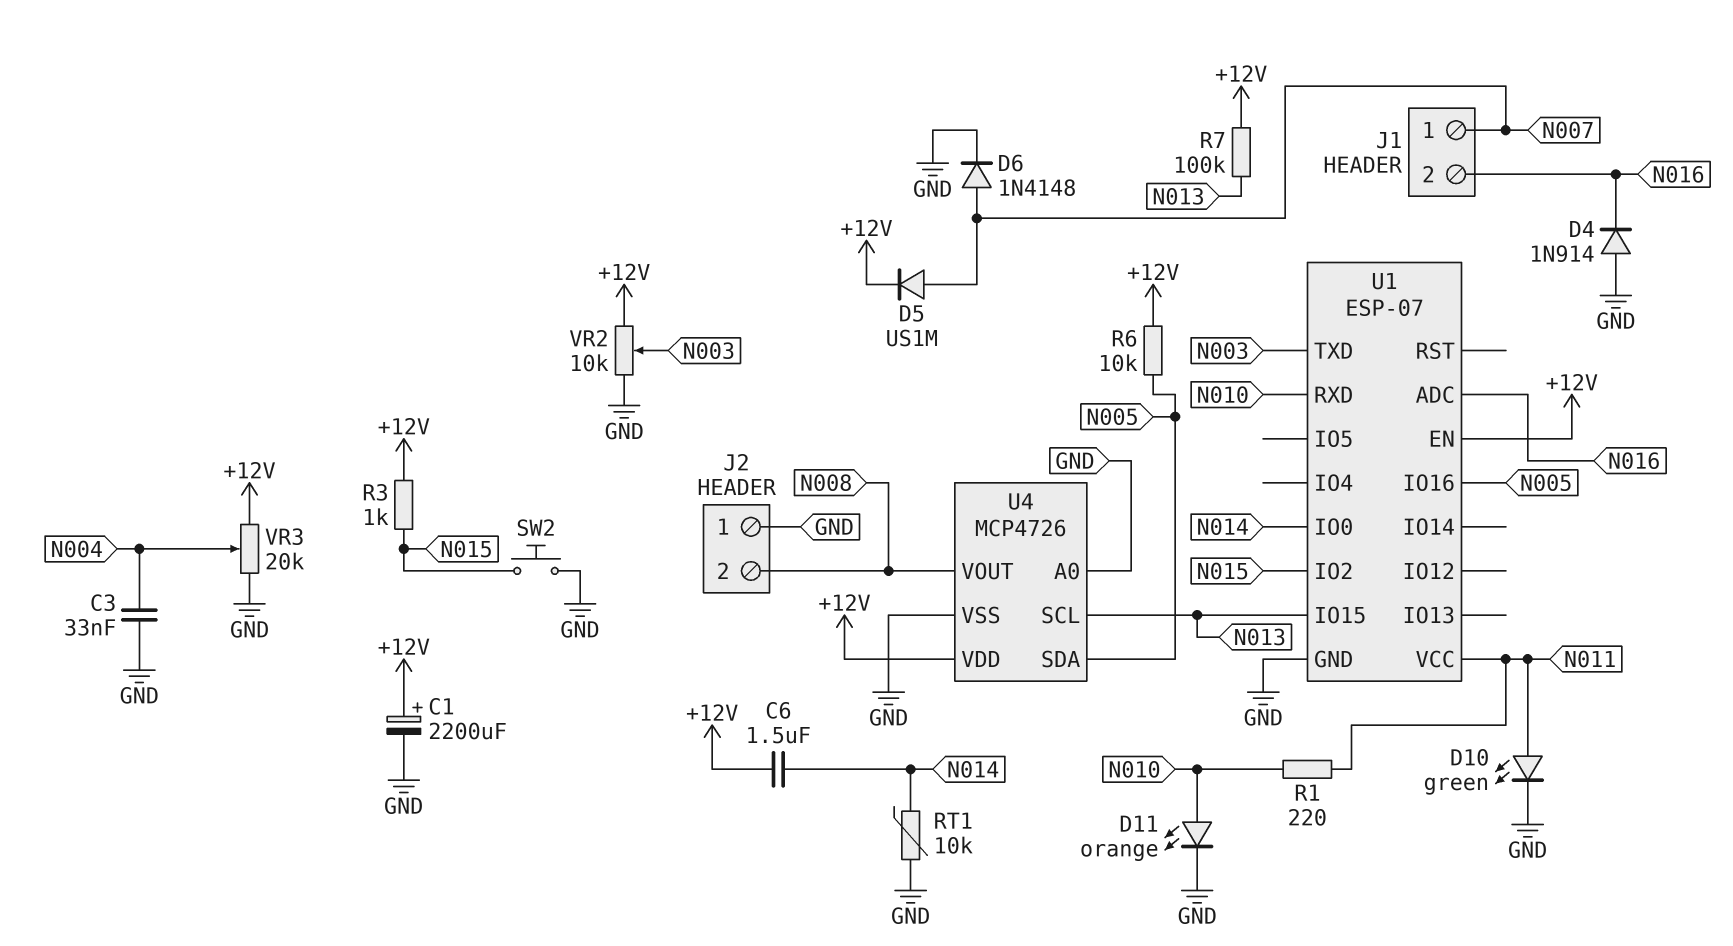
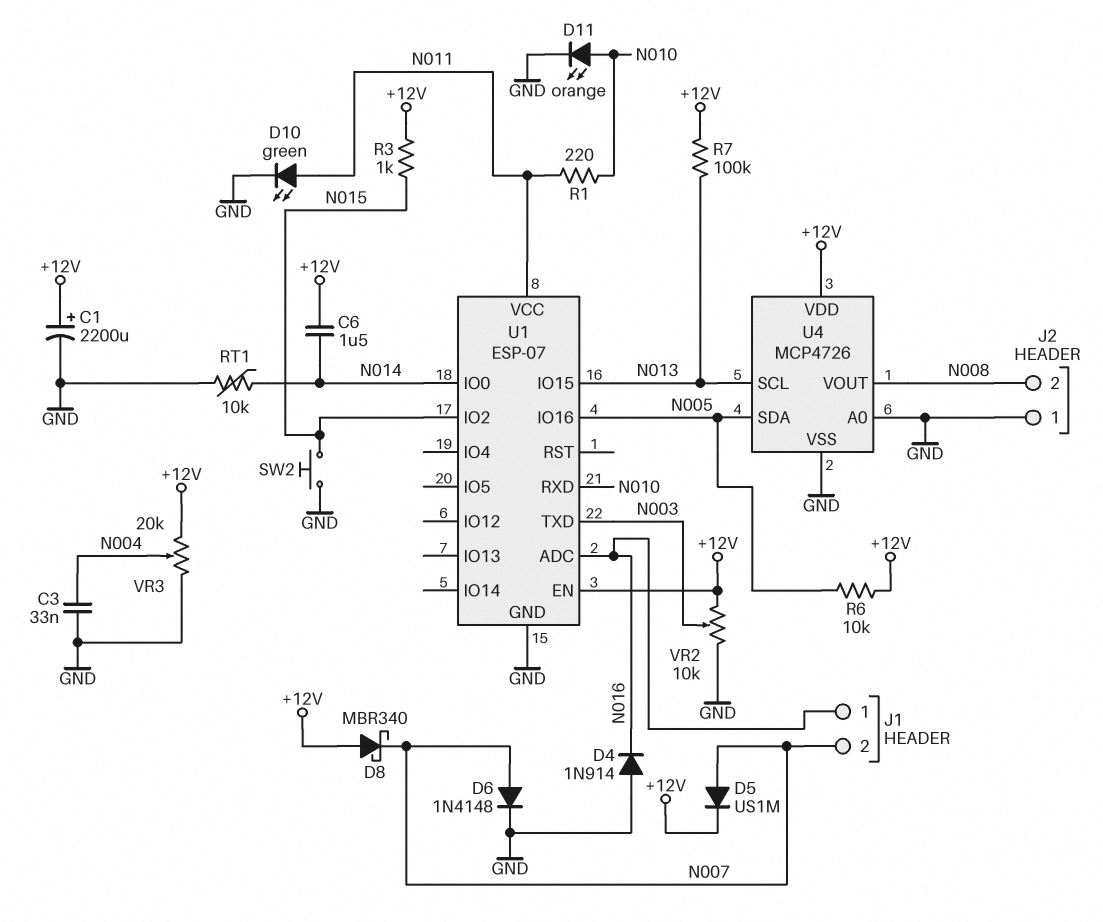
D8: none -> schottky MBR340 (A +12V, K N007)
J1 pin 1: N007 -> N016
J1 pin 2: N016 -> N007

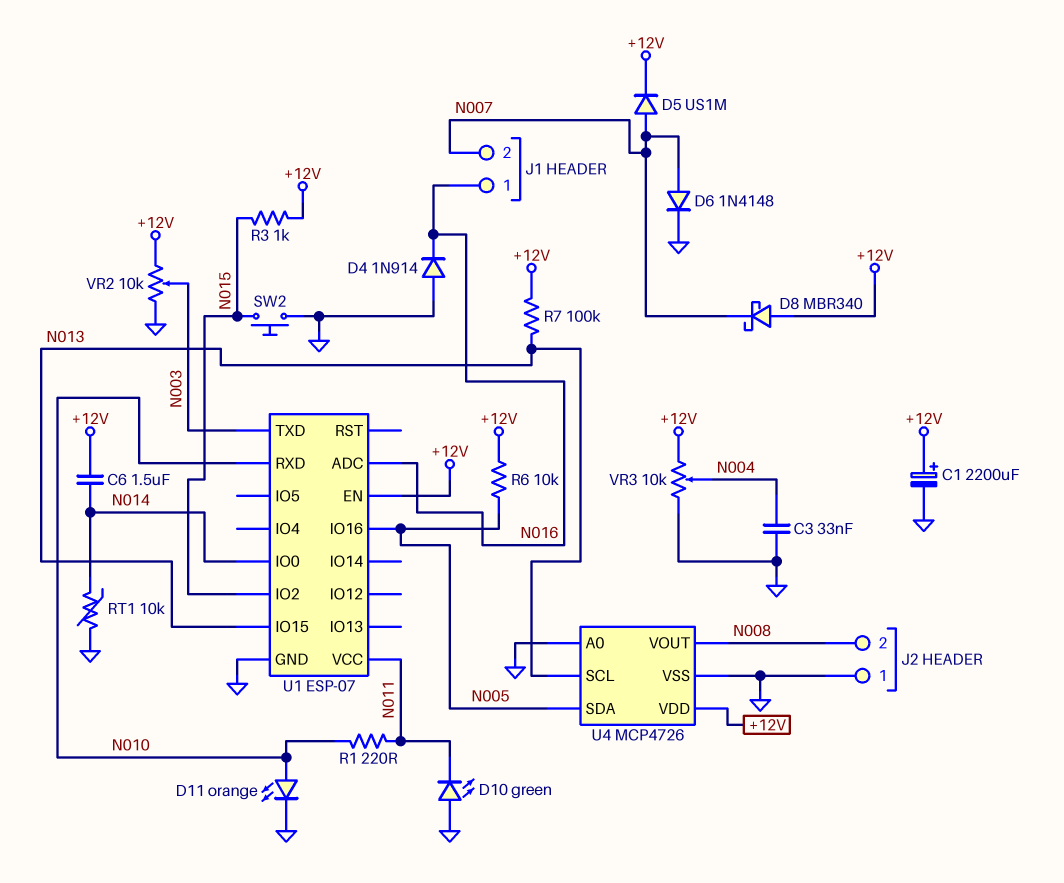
D10: LED green (A N011, K GND) -> LED green (A GND, K N011)
VR3: 20k (+12V, GND, wiper N004) -> 10k (+12V, GND, wiper N004)

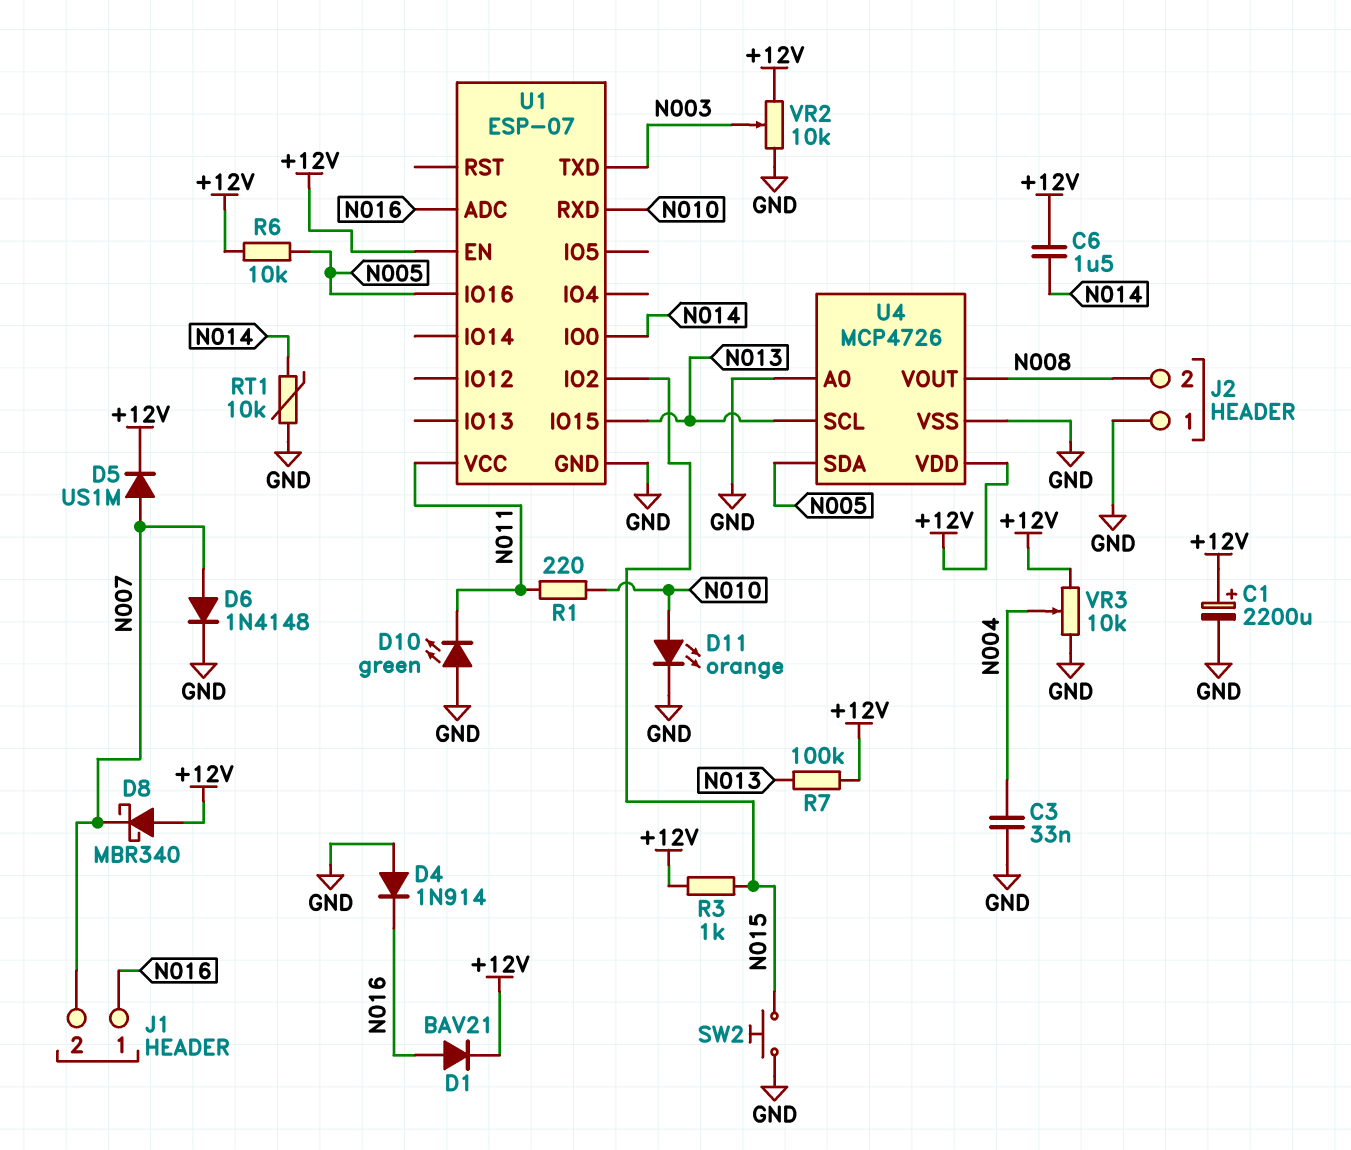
D1: none -> diode BAV21 (A N016, K +12V)

